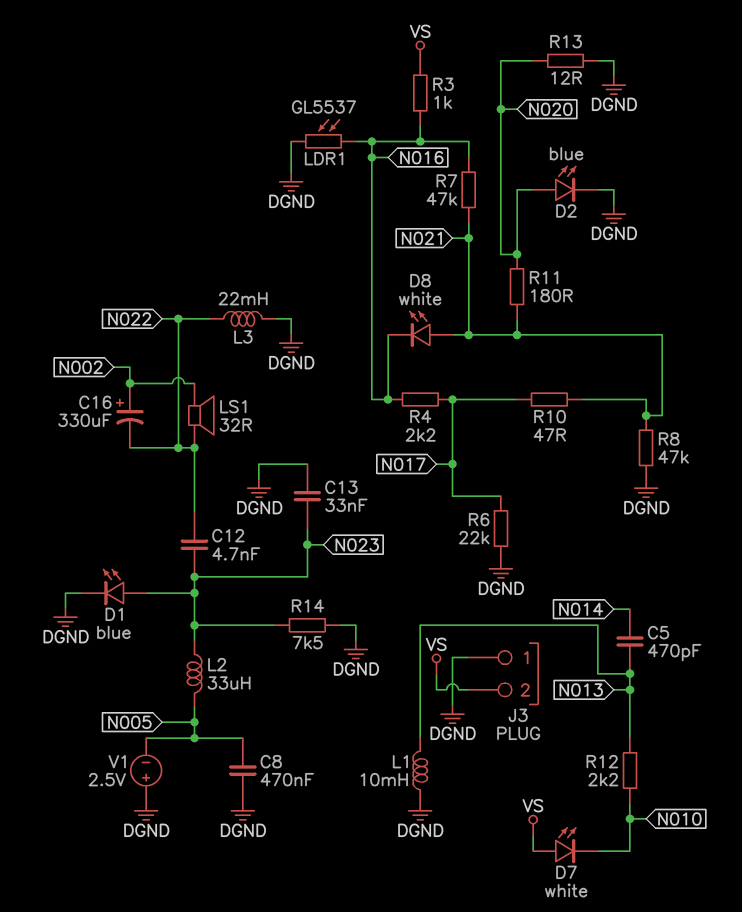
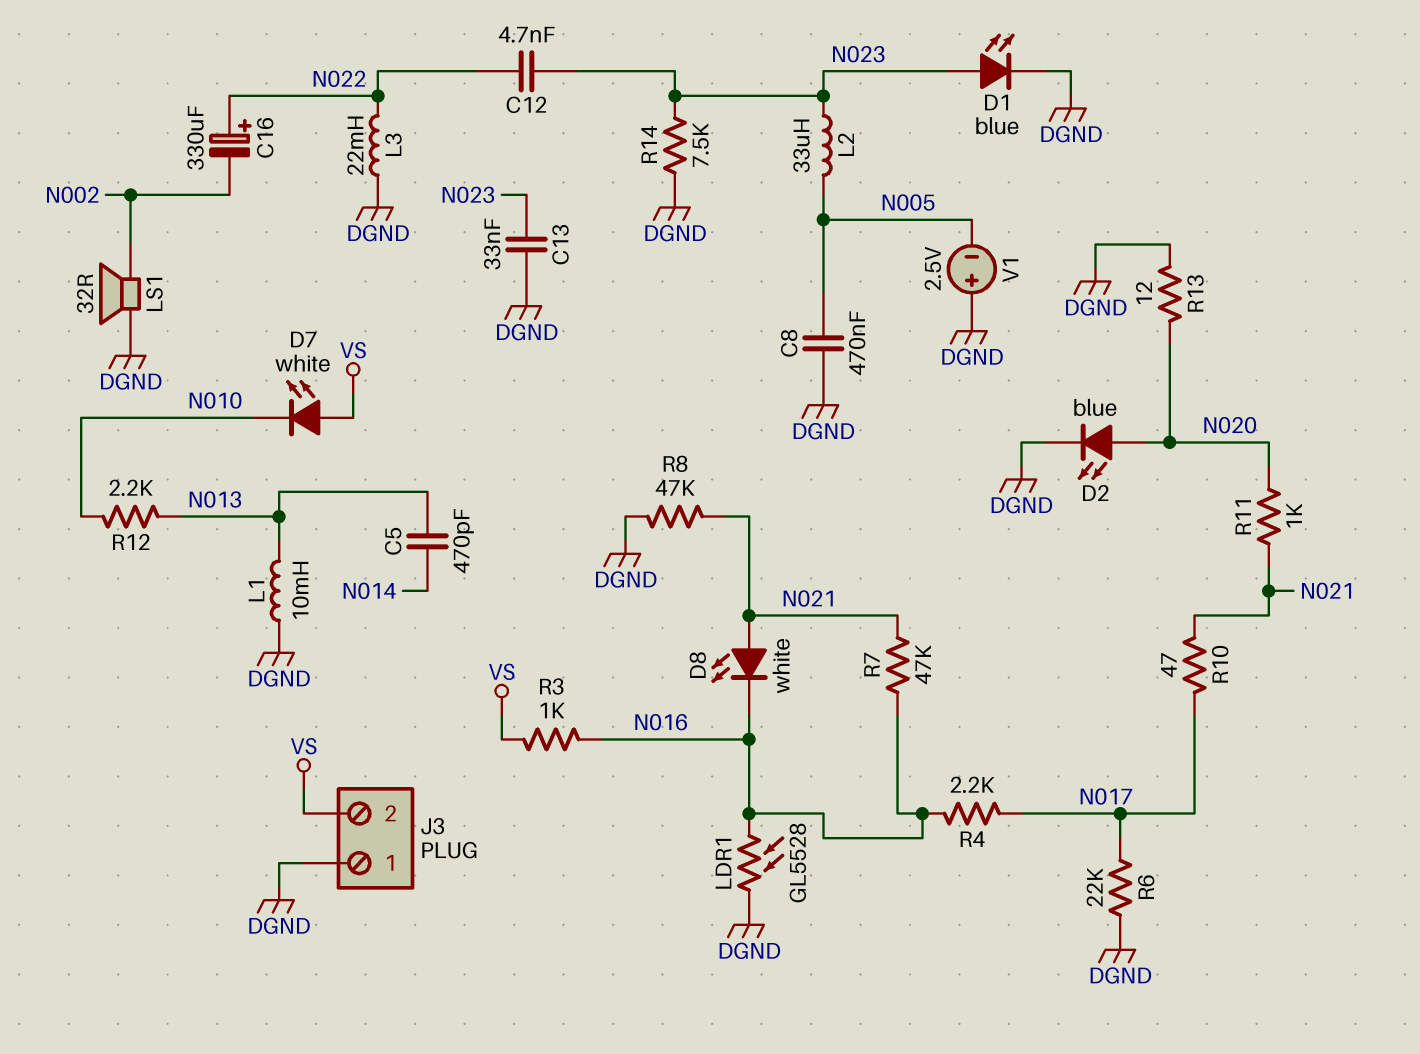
C16: 330uF (plus N002, minus N022) -> 330uF (plus N022, minus N002)
LDR1: GL5537 (DGND, N016) -> GL5528 (DGND, N016)
LS1: speaker 32R (N002, N022) -> speaker 32R (DGND, N002)
R11: 180 (N020, N021) -> 1k (N020, N021)

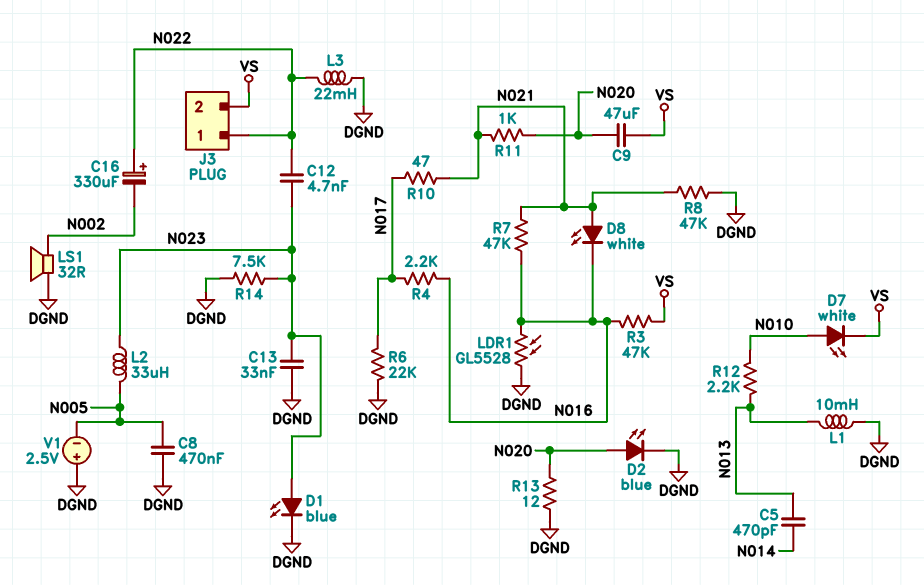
C9: none -> 47uF (N020, VS)
D7: LED white (A VS, K N010) -> LED white (A N010, K VS)
J3 pin 1: DGND -> N022
R3: 1k (N016, VS) -> 47k (N016, VS)

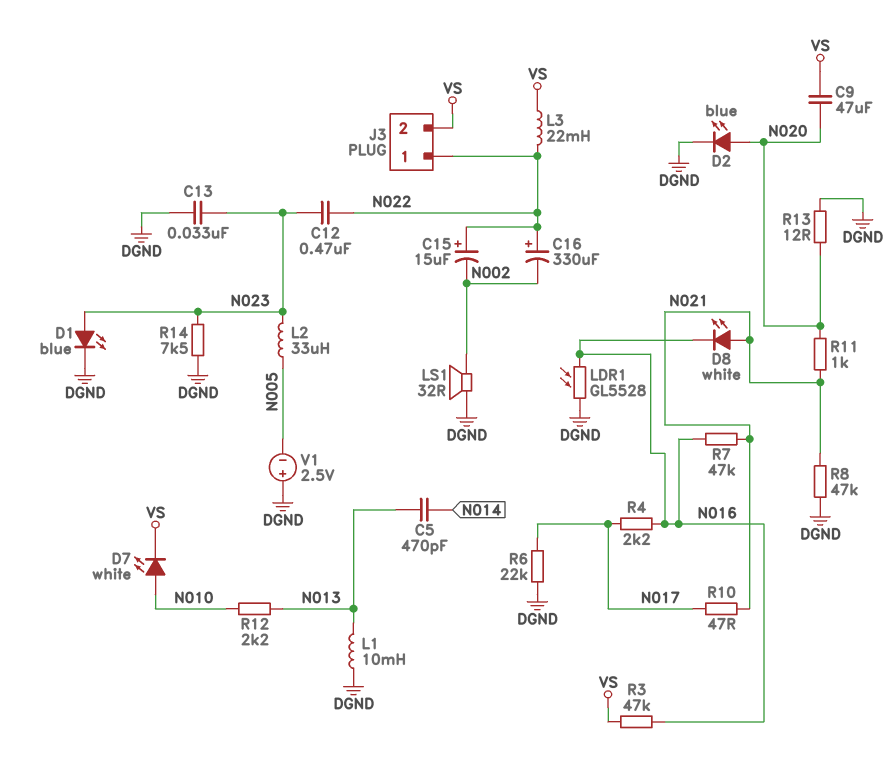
C8: 470nF (DGND, N005) -> none
C12: 4.7nF (N022, N023) -> 470nF (N022, N023)
C15: none -> 15uF (plus N022, minus N002)
L3: 22mH (DGND, N022) -> 22mH (N022, VS)

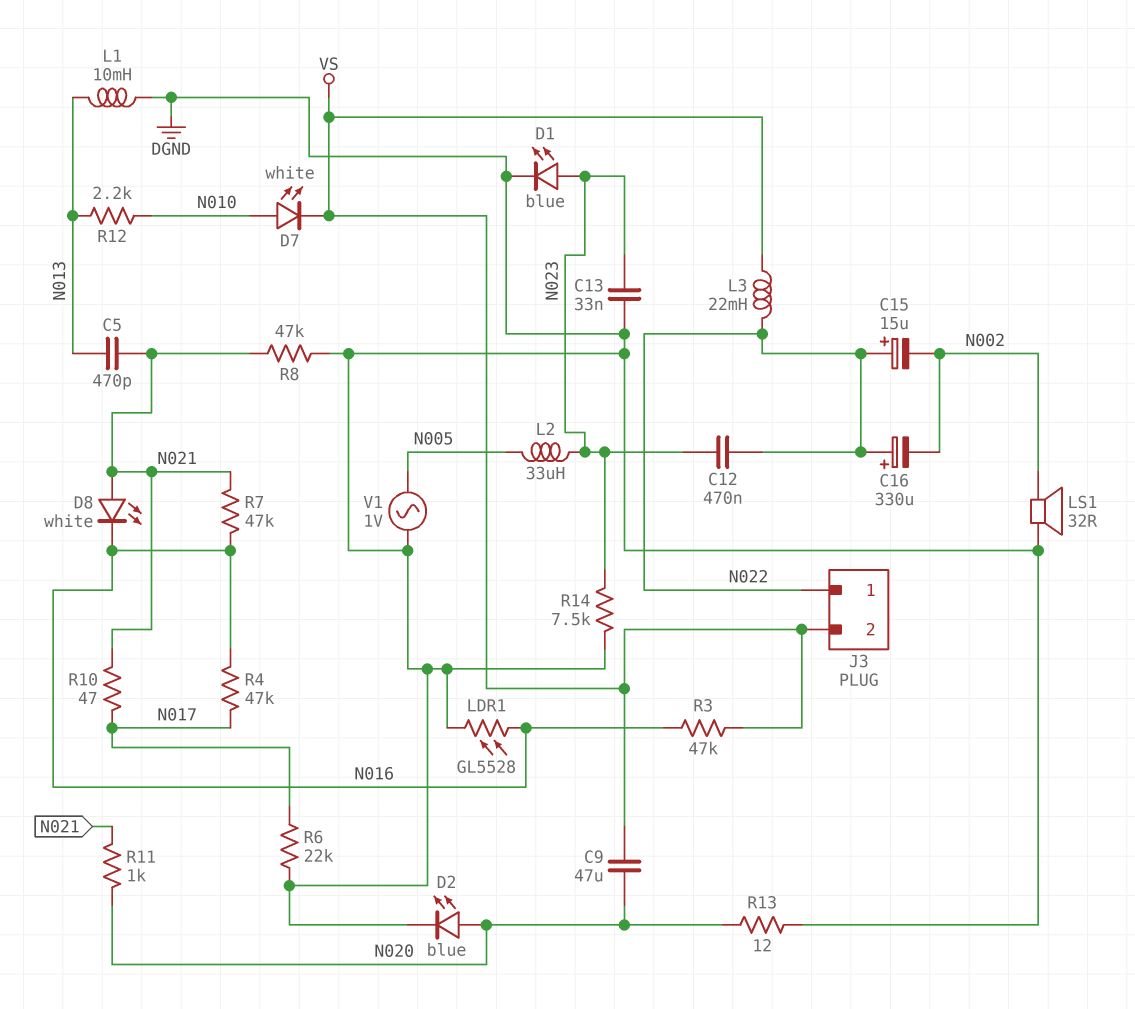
C5: 470pF (N013, N014) -> 470pF (N013, N021)
R4: 2.2k (N016, N017) -> 47k (N016, N017)
V1: 2.5V (plus DGND, minus N005) -> AC 1V (DGND, N005)

